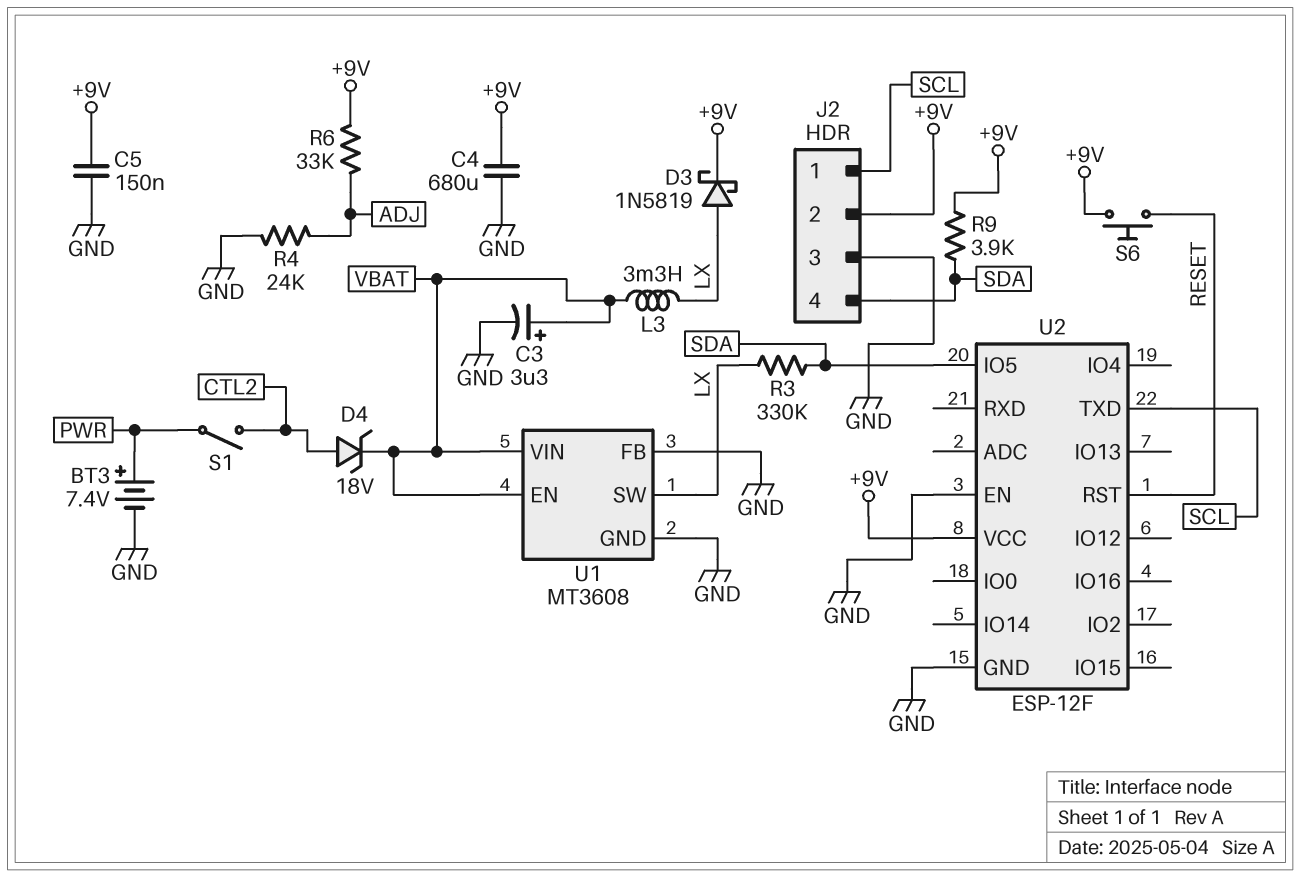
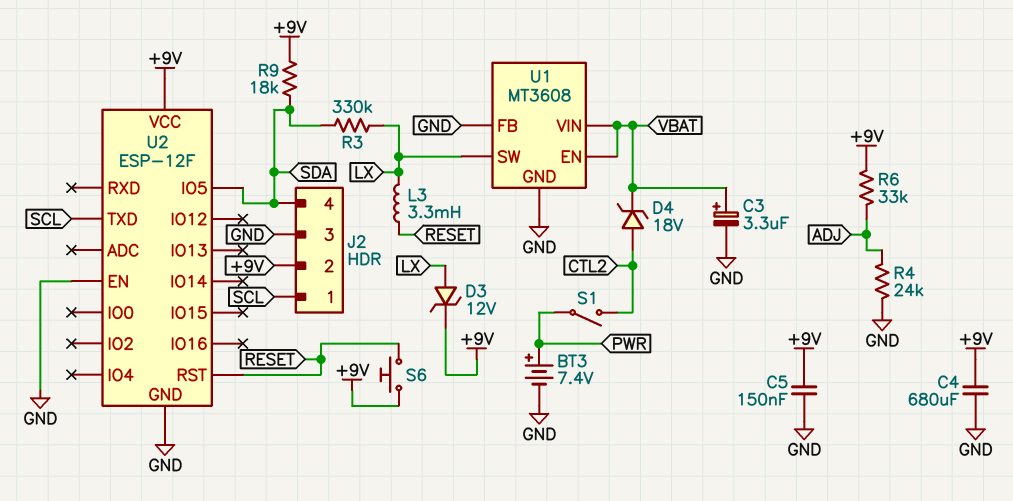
D3: schottky 1N5819 (A LX, K +9V) -> zener 12V (A LX, K +9V)
L3: 3.3mH (LX, VBAT) -> 3.3mH (LX, RESET)
R9: 3.9k (+9V, SDA) -> 18k (+9V, SDA)

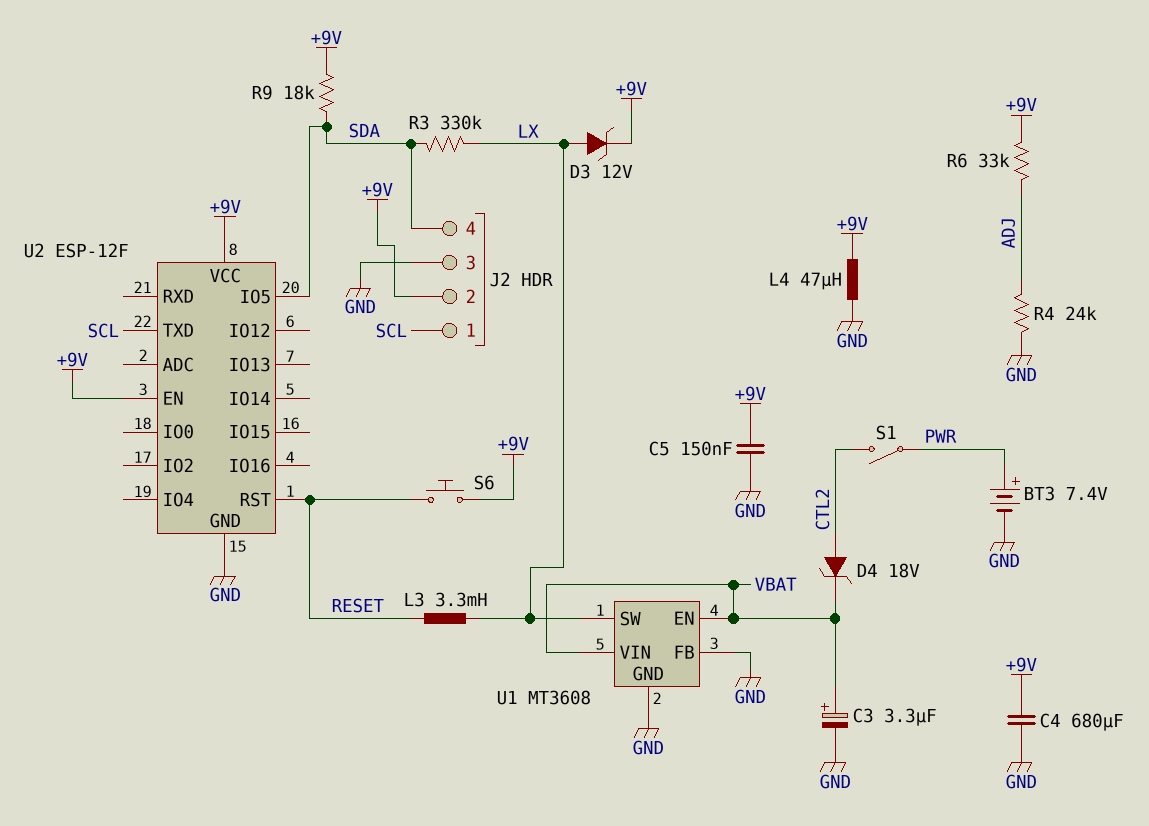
L4: none -> 47uH (+9V, GND)
U2 pin EN: GND -> +9V

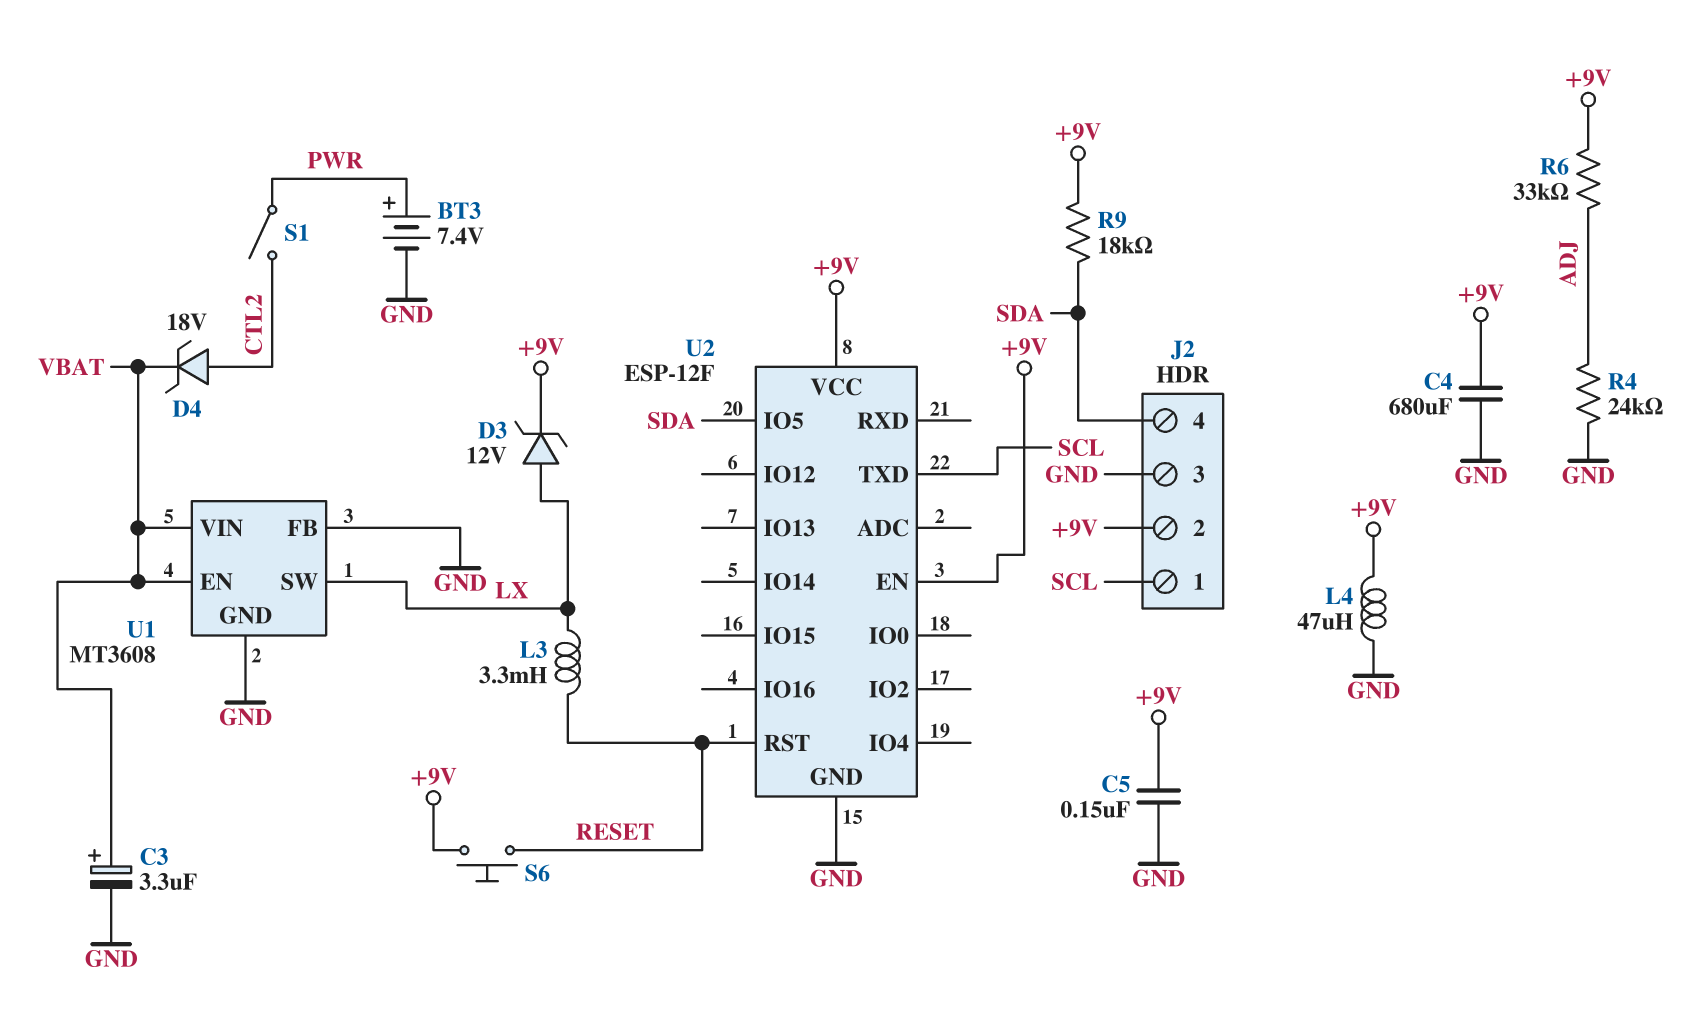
R3: 330k (LX, SDA) -> none

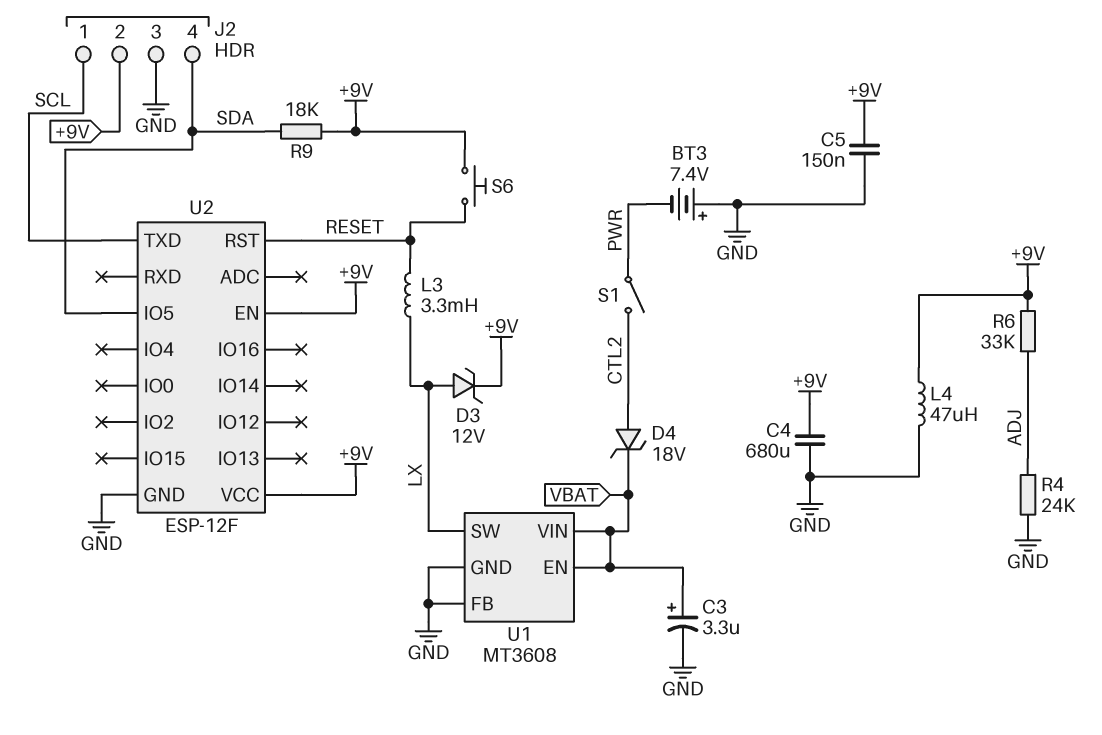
BT3: 7.4V (plus PWR, minus GND) -> 7.4V (plus GND, minus PWR)

